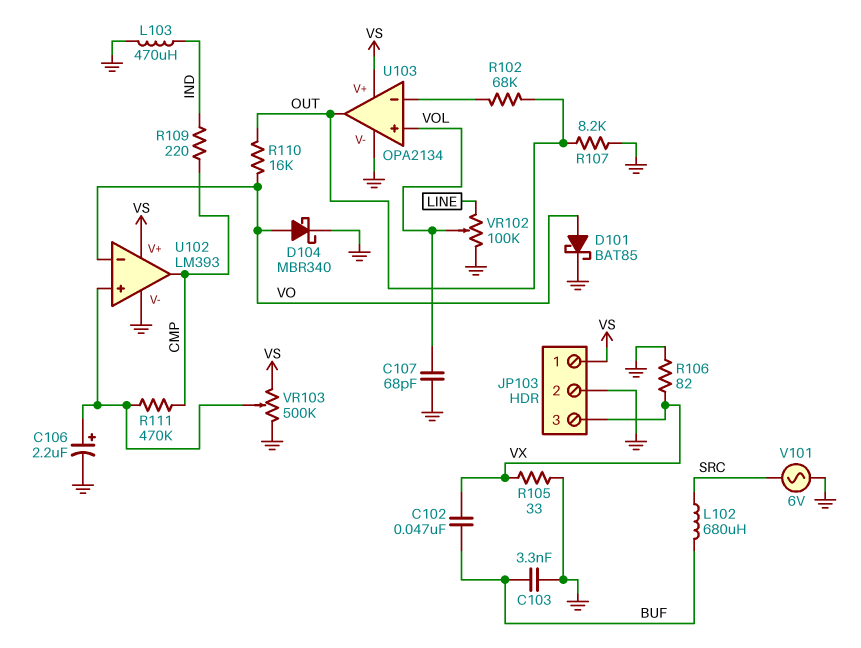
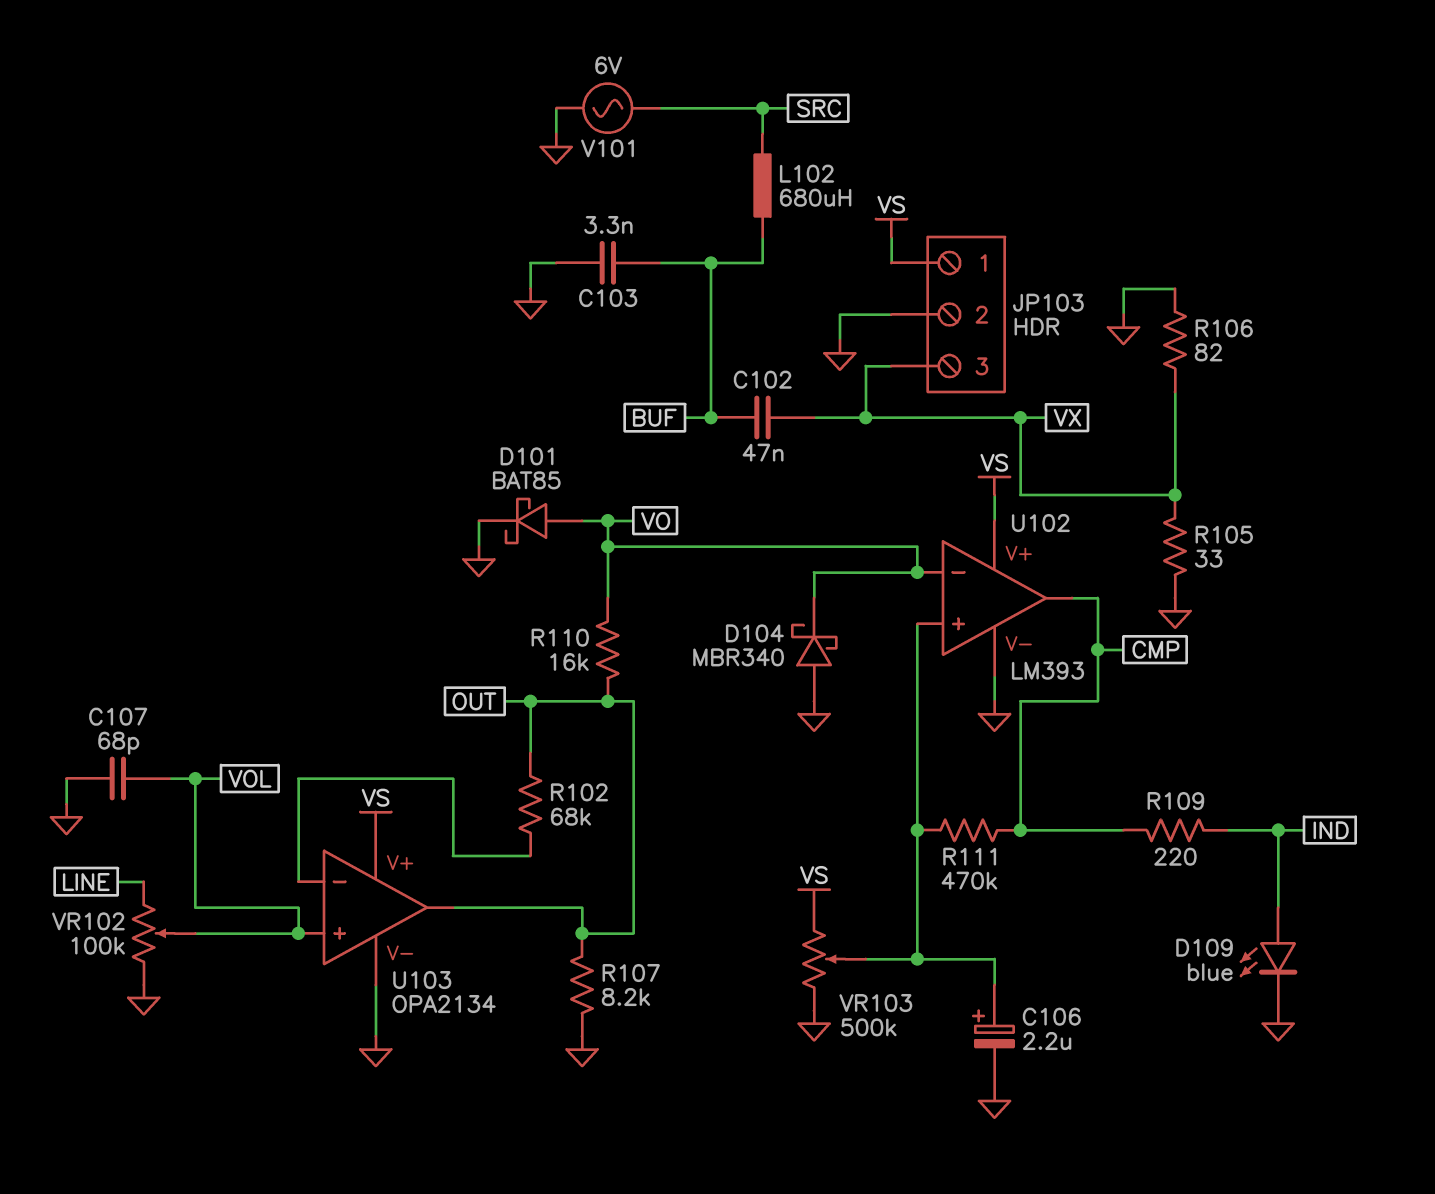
D104: schottky MBR340 (A VO, K GND) -> schottky MBR340 (A GND, K VO)
D109: none -> LED blue (A IND, K GND)
L103: 470uH (GND, IND) -> none

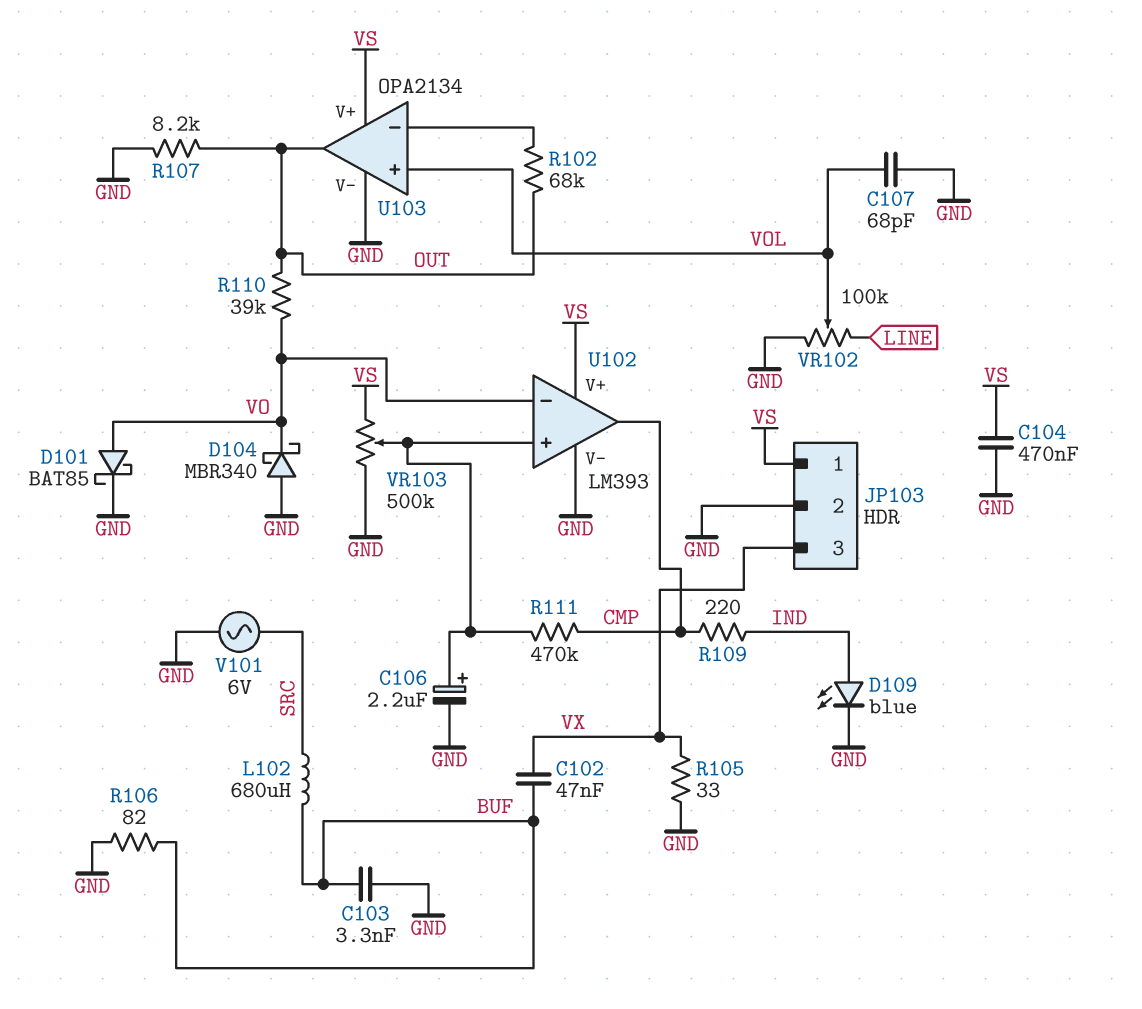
C104: none -> 470nF (GND, VS)
R106: 82 (GND, VX) -> 82 (BUF, GND)
R110: 16k (OUT, VO) -> 39k (OUT, VO)

